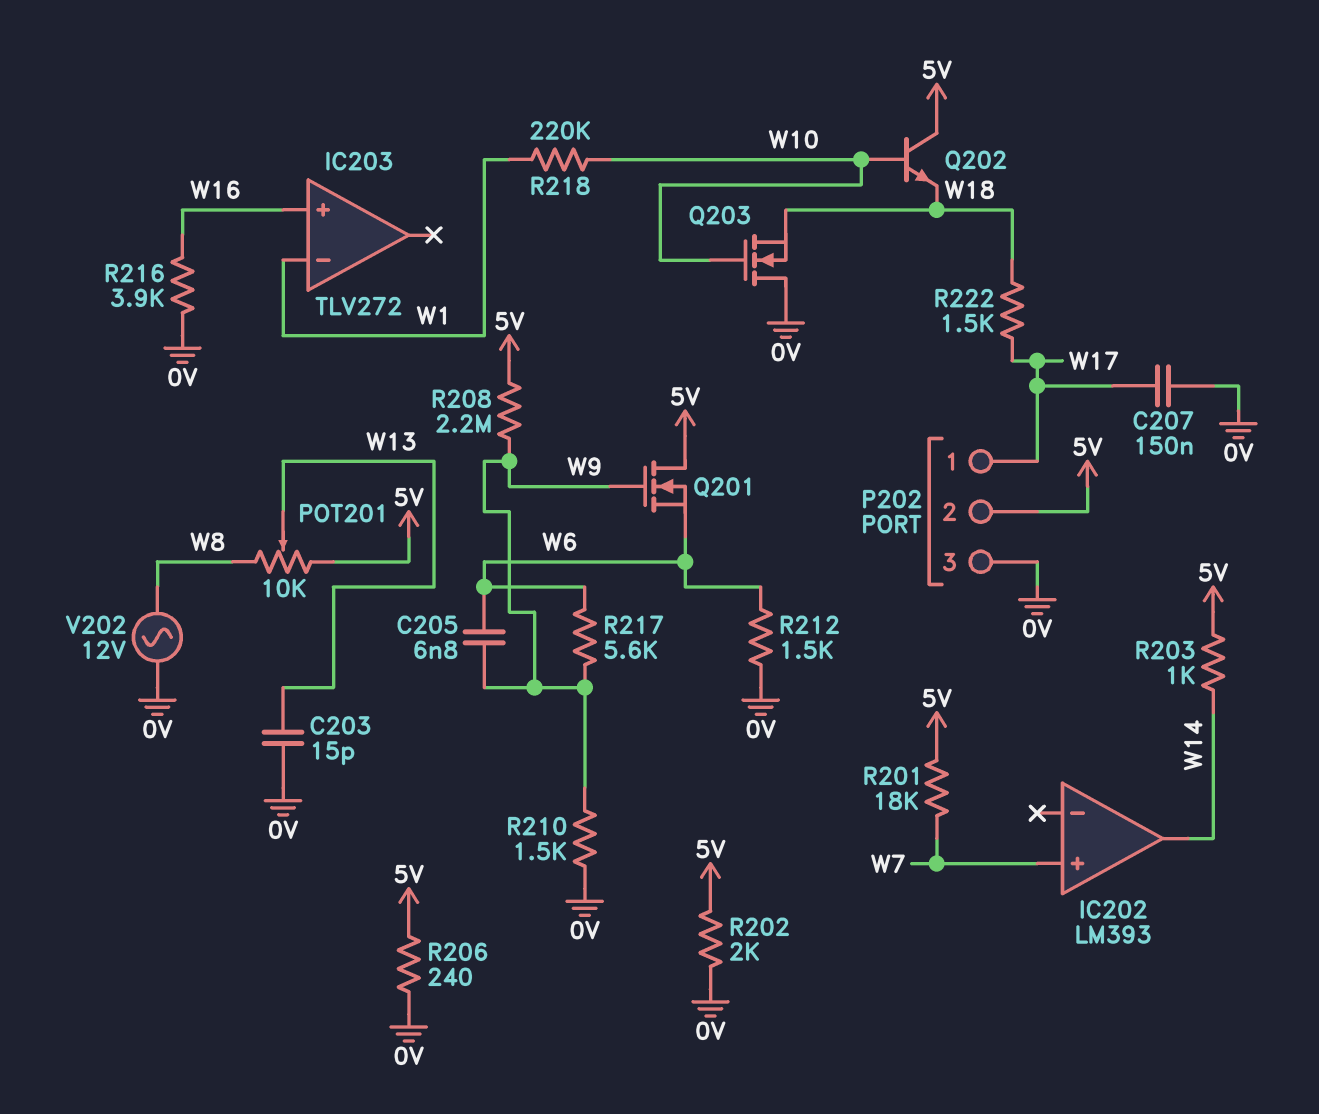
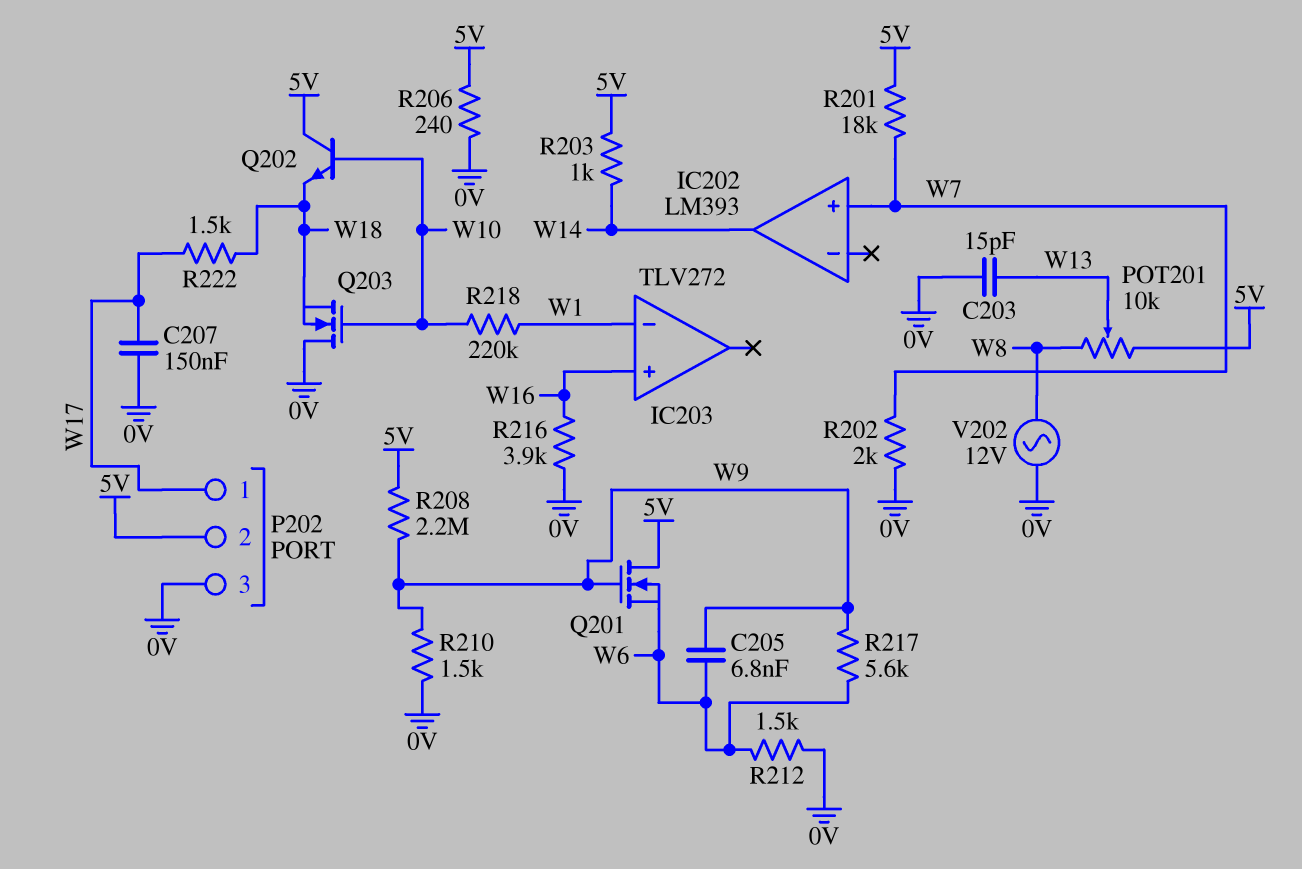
R202: 2k (0V, 5V) -> 2k (0V, W7)

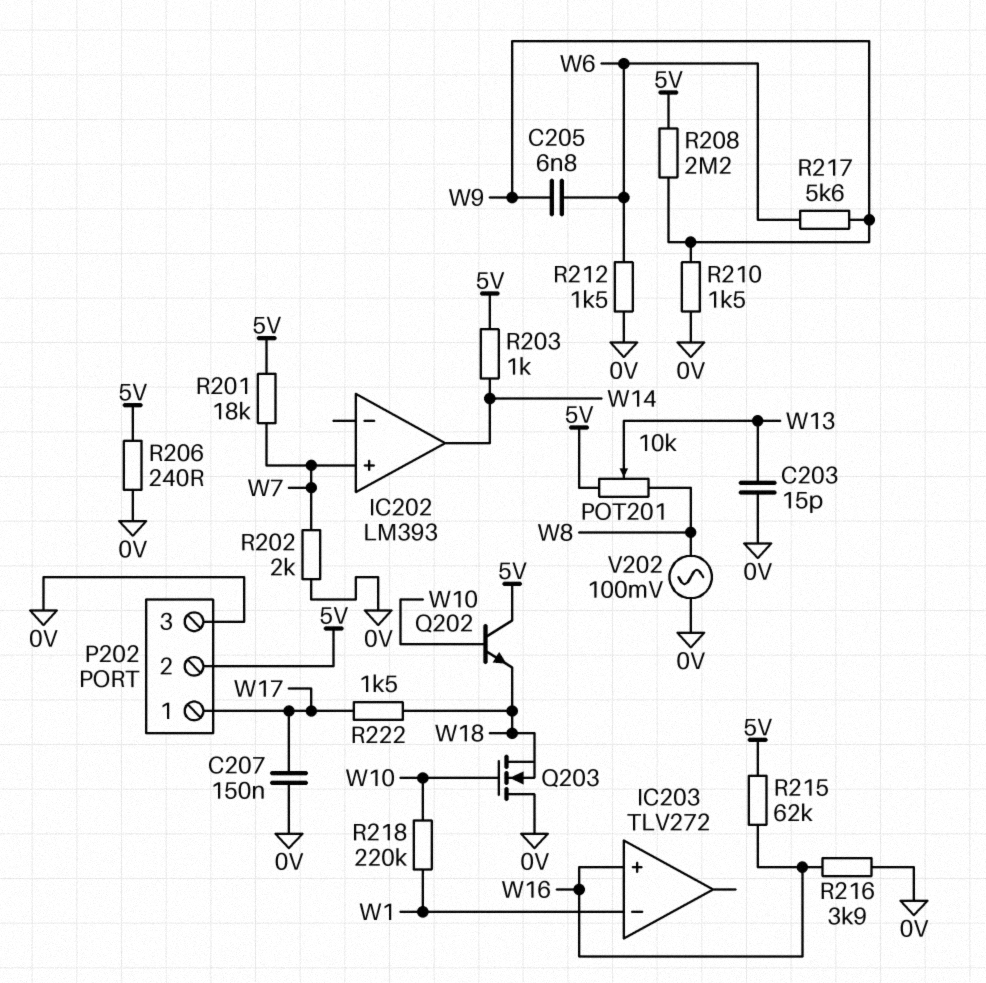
Q201: NMOS (G W9, D 5V, S W6) -> none
R215: none -> 62k (5V, W16)
V202: AC 12V (0V, W8) -> AC 100mV (0V, W8)

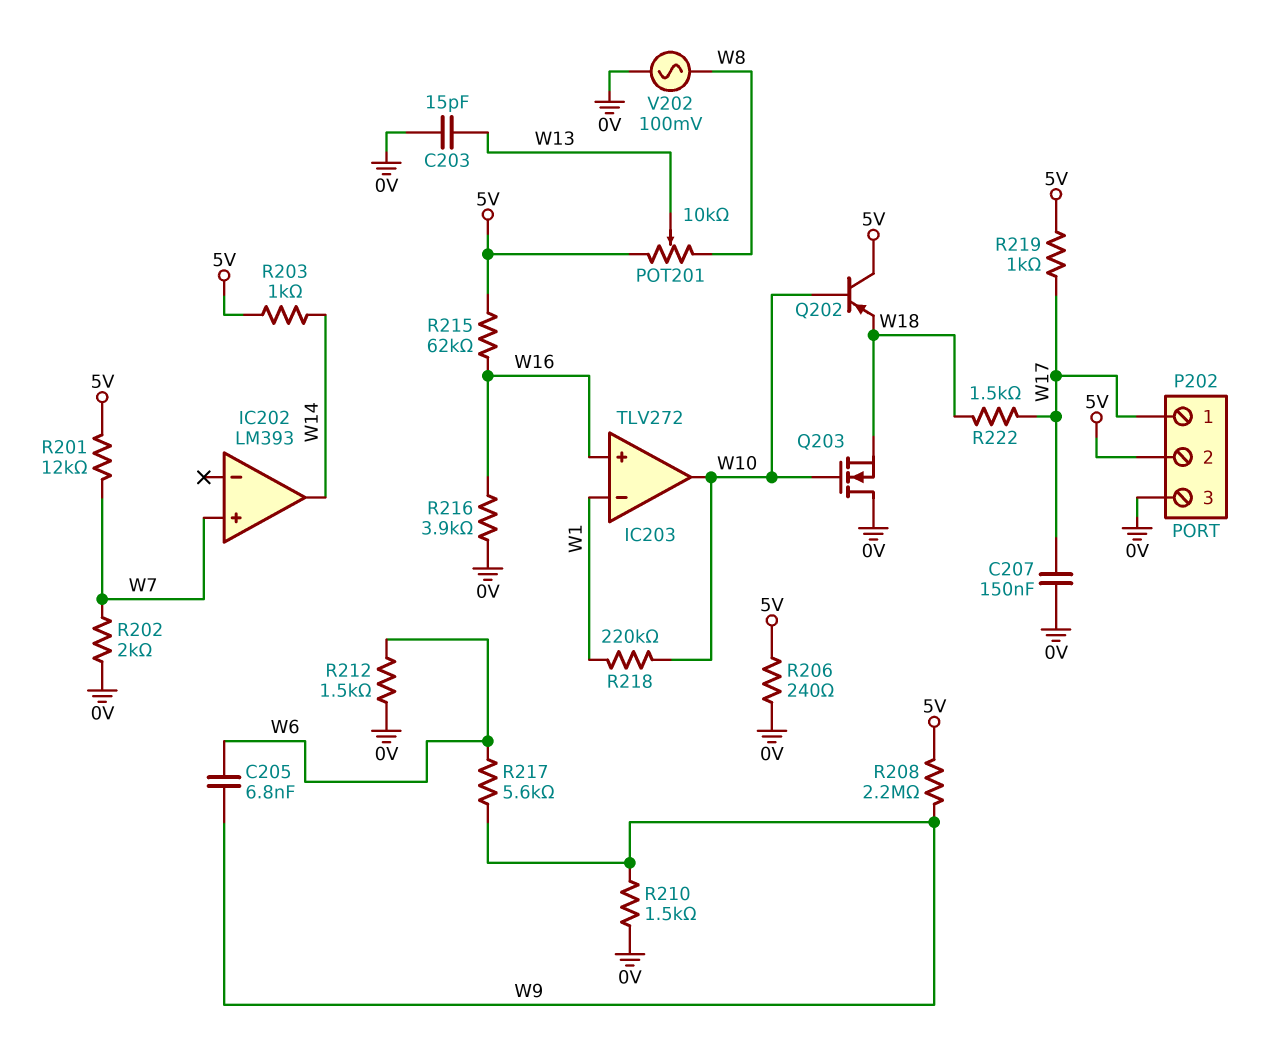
IC203 pin out: none -> W10
Q202: NPN (B W10, C 5V, E W18) -> PNP (B W10, C 5V, E W18)
R201: 18k (5V, W7) -> 12k (5V, W7)
R219: none -> 1k (5V, W17)

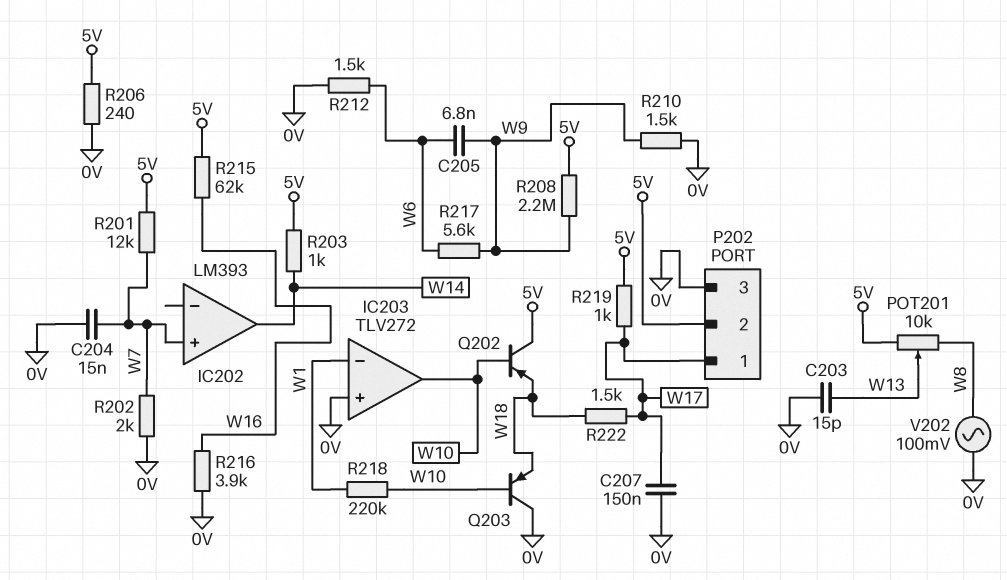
C204: none -> 15nF (0V, W7)
IC203 pin in+: W16 -> 0V
Q203: NMOS (G W10, D 0V, S W18) -> PNP (B W10, C 0V, E W18)

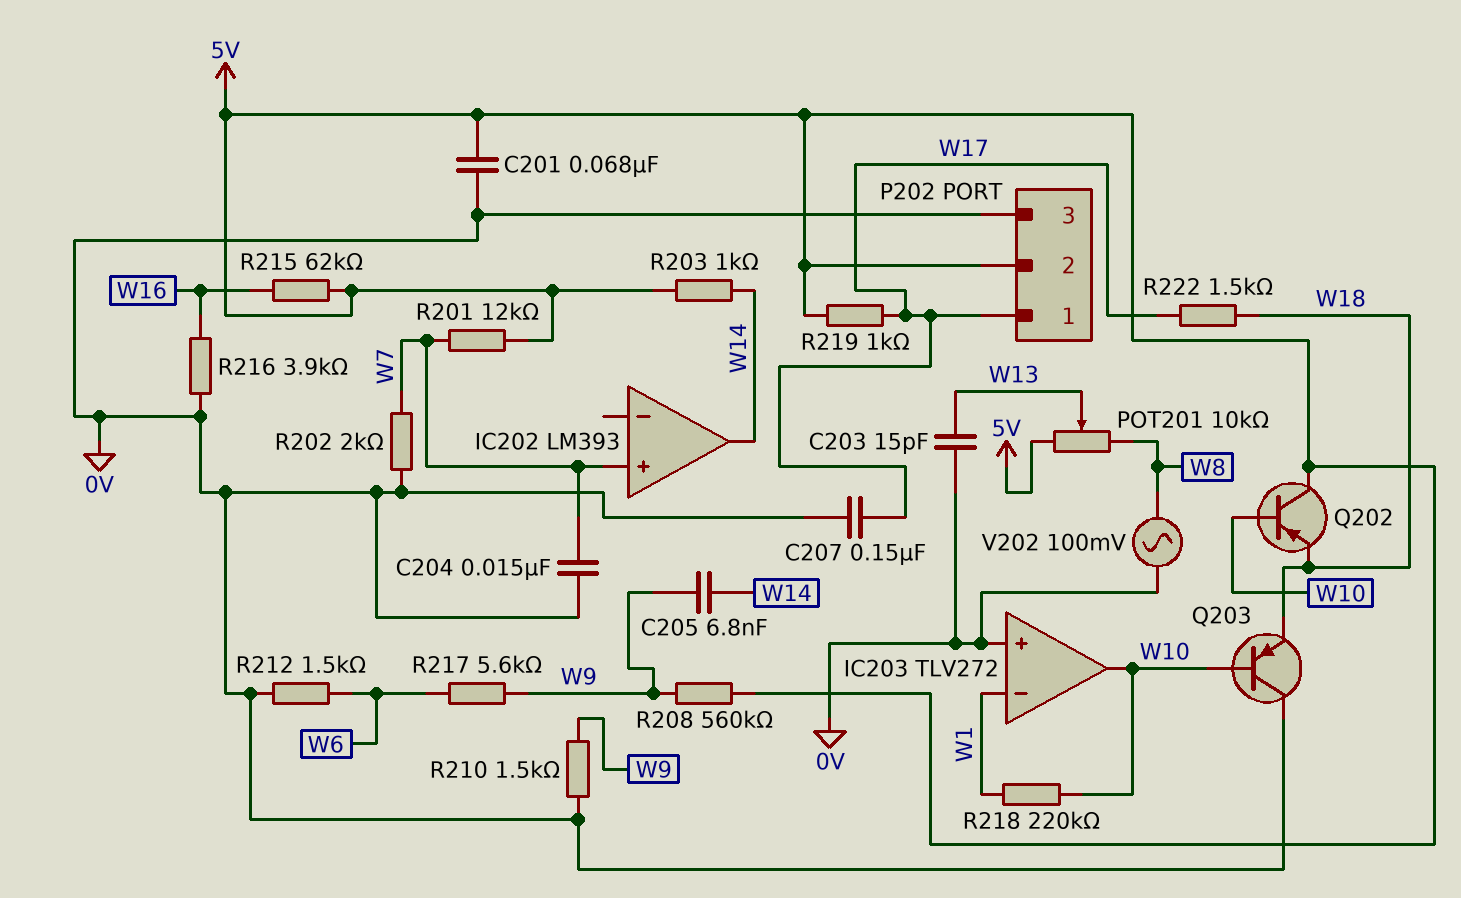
C201: none -> 68nF (0V, 5V)
C205: 6.8nF (W6, W9) -> 6.8nF (W9, W14)
R206: 240 (0V, 5V) -> none
R208: 2.2M (5V, W9) -> 560k (5V, W9)

